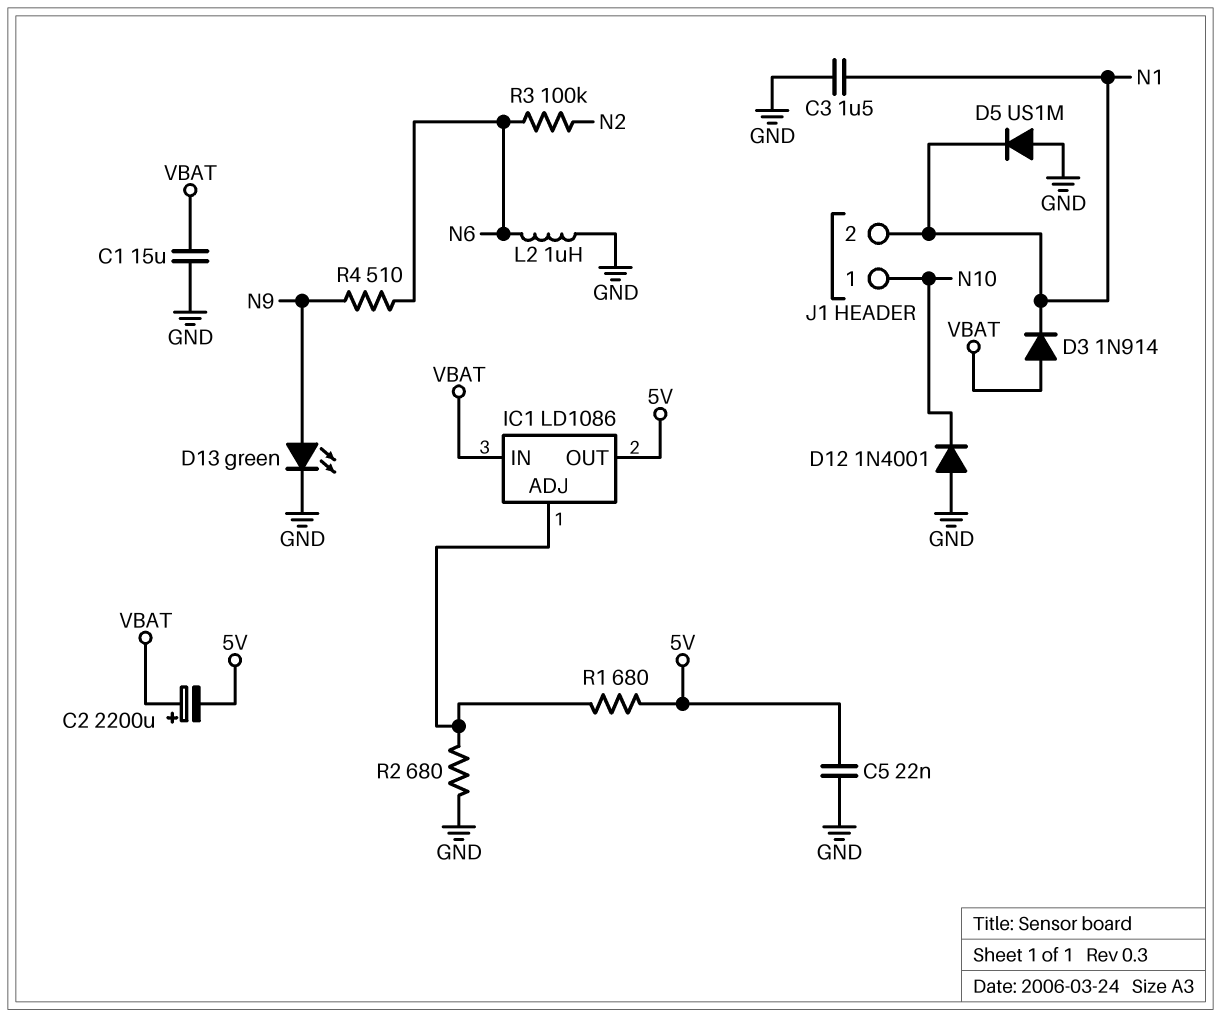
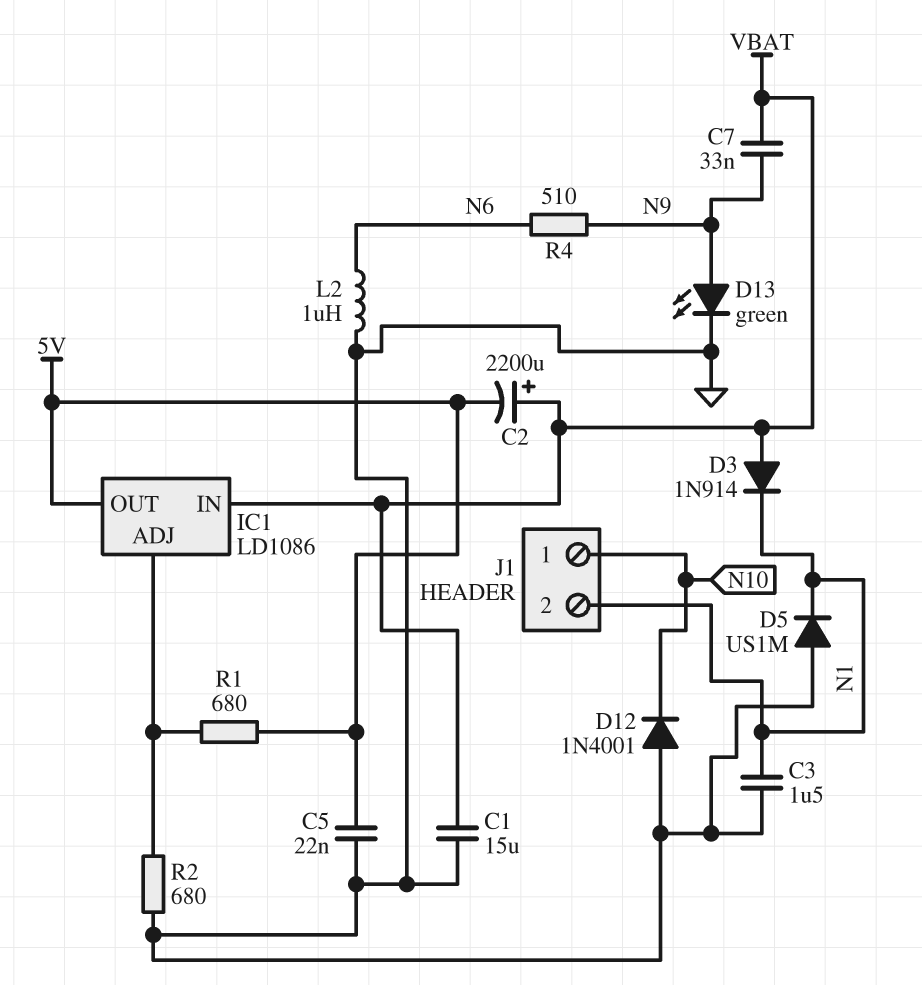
C7: none -> 33nF (N9, VBAT)
R3: 100k (N2, N6) -> none

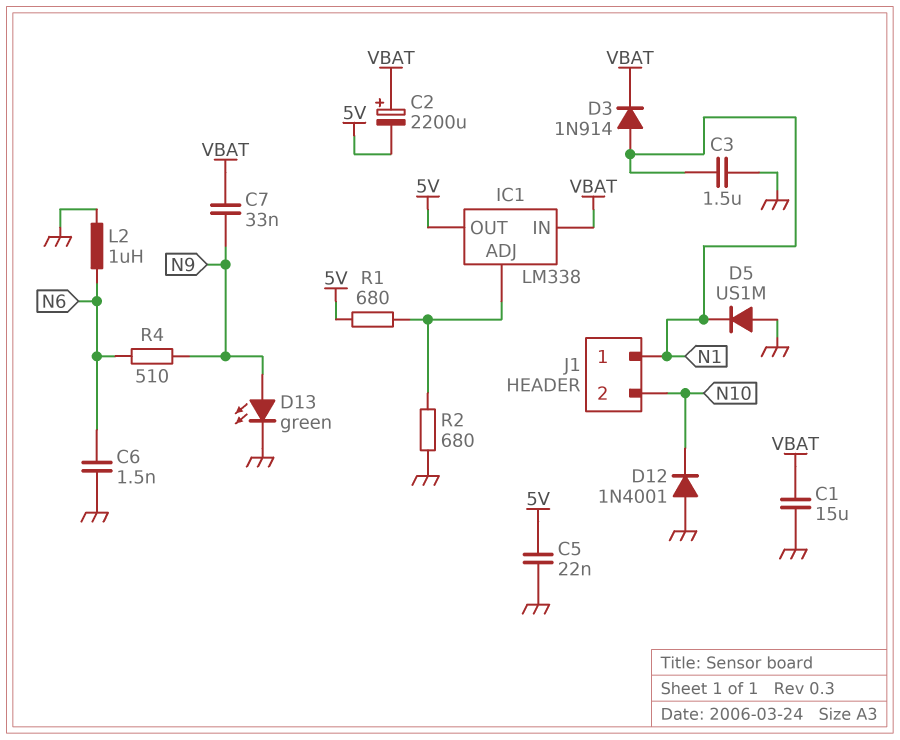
C6: none -> 1.5nF (GND, N6)
D3: diode 1N914 (A VBAT, K N1) -> diode 1N914 (A N1, K VBAT)
IC1: LD1086 -> LM338
J1 pin 1: N10 -> N1
J1 pin 2: N1 -> N10

